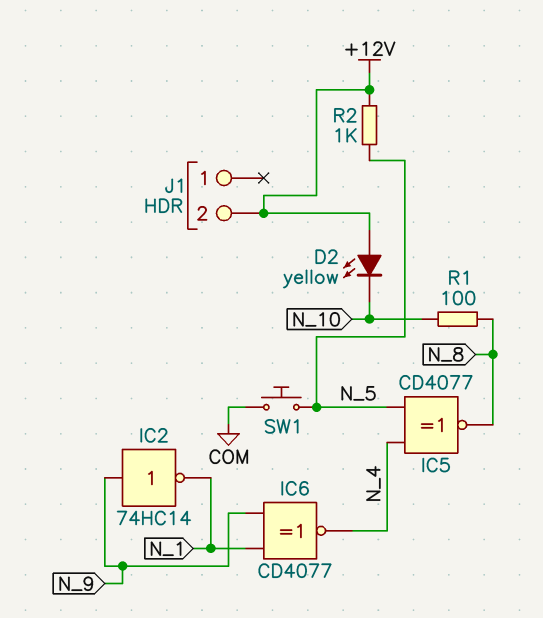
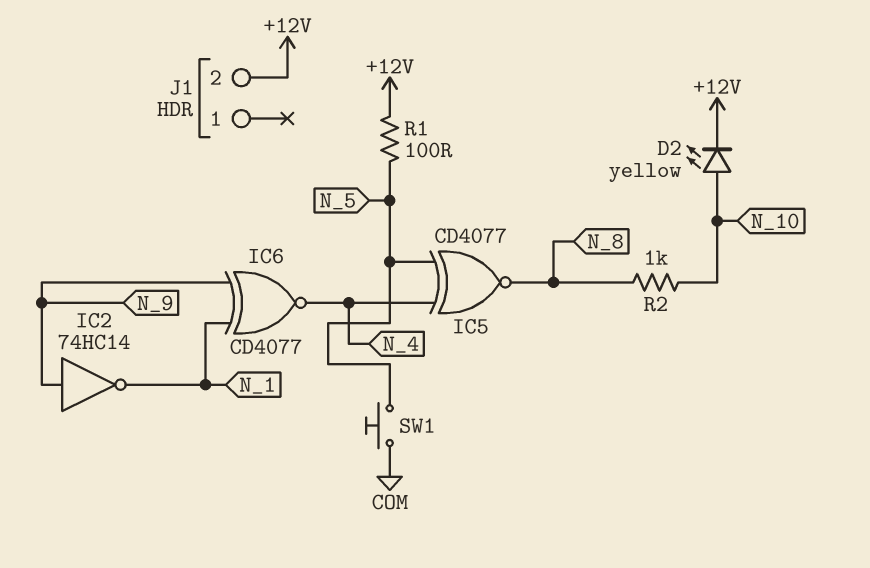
D2: LED yellow (A +12V, K N_10) -> LED yellow (A N_10, K +12V)
R1: 100 (N_8, N_10) -> 100 (+12V, N_5)
R2: 1k (+12V, N_5) -> 1k (N_8, N_10)

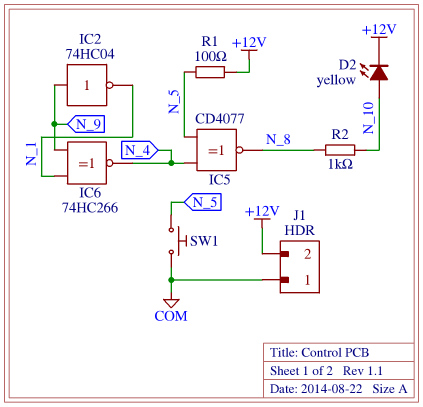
IC2: NOT 74HC14 (in N_9, out N_1) -> NOT 74HC04 (in N_9, out N_1)
IC6: XNOR CD4077 (in N_1, in N_9, out N_4) -> XNOR 74HC266 (in N_1, in N_9, out N_4)
J1 pin 1: none -> COM

